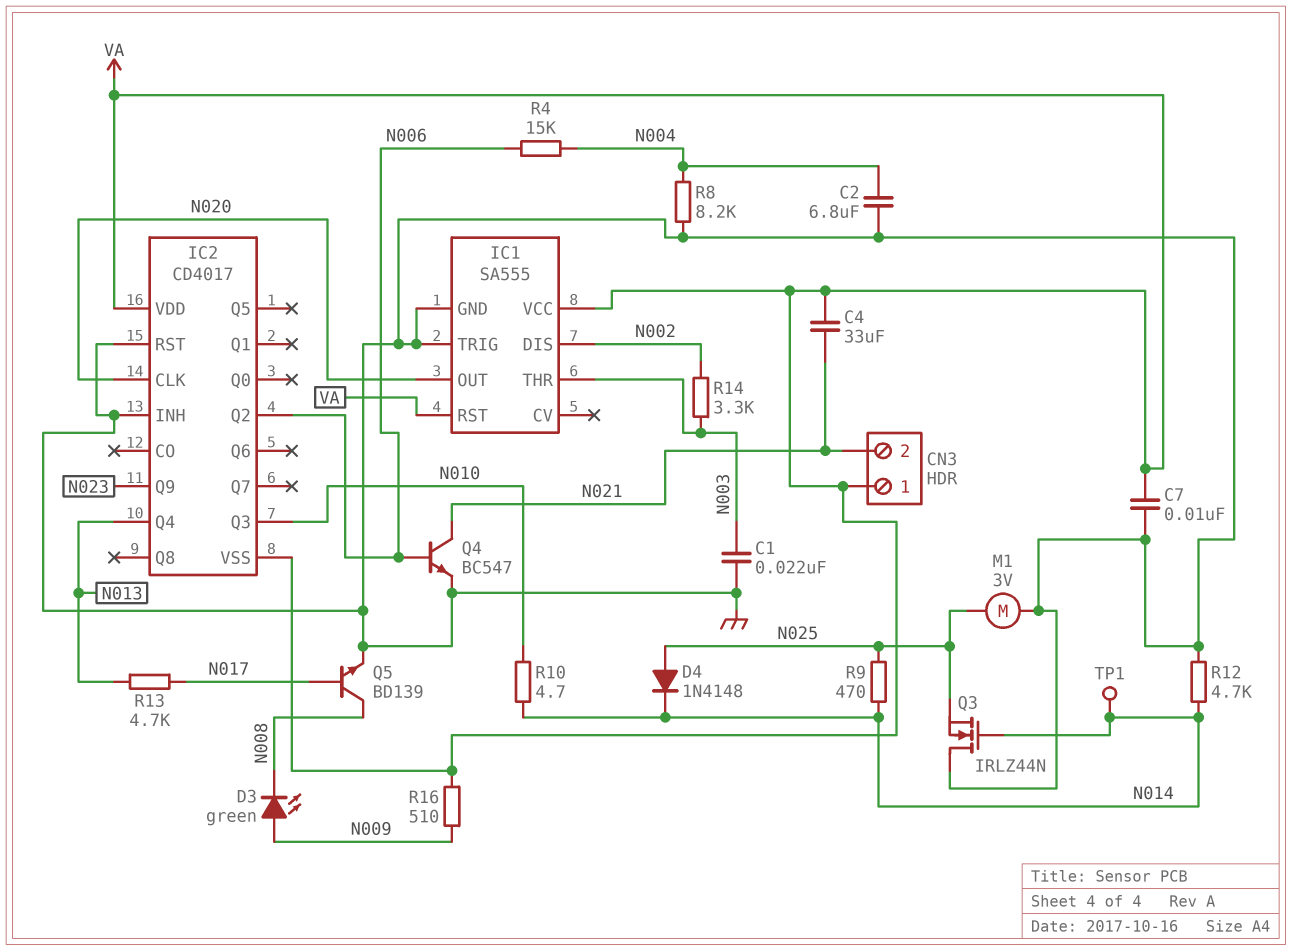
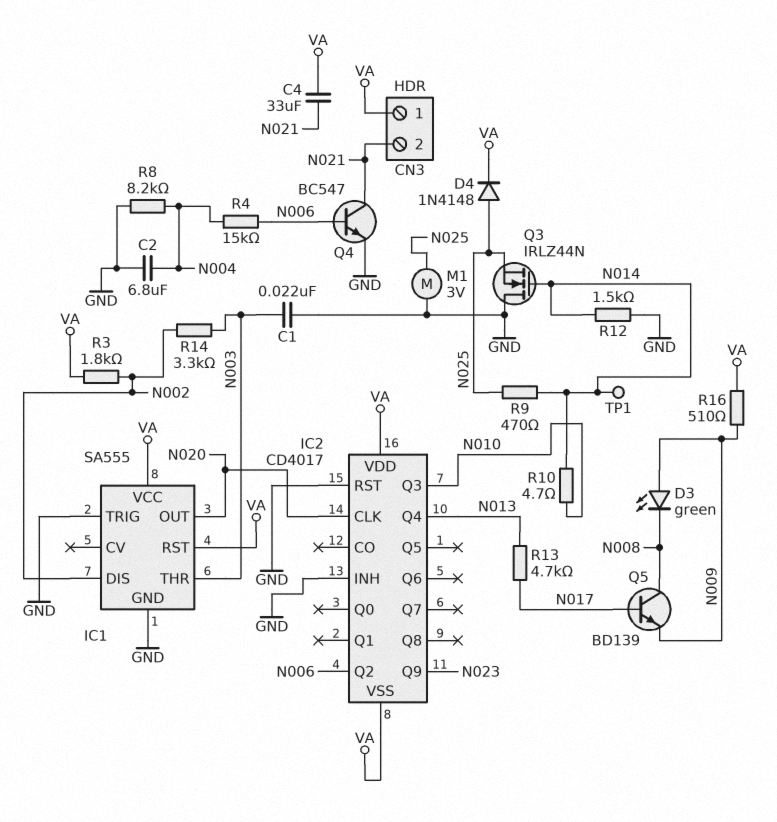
C7: 10nF (GND, VA) -> none
D4: diode 1N4148 (A N025, K N014) -> diode 1N4148 (A N025, K VA)
Q5: NPN BD139 (B N017, C N008, E GND) -> NPN BD139 (B N017, C N008, E N009)
R3: none -> 1.8k (N002, VA)
R12: 4.7k (GND, N014) -> 1.5k (GND, N014)

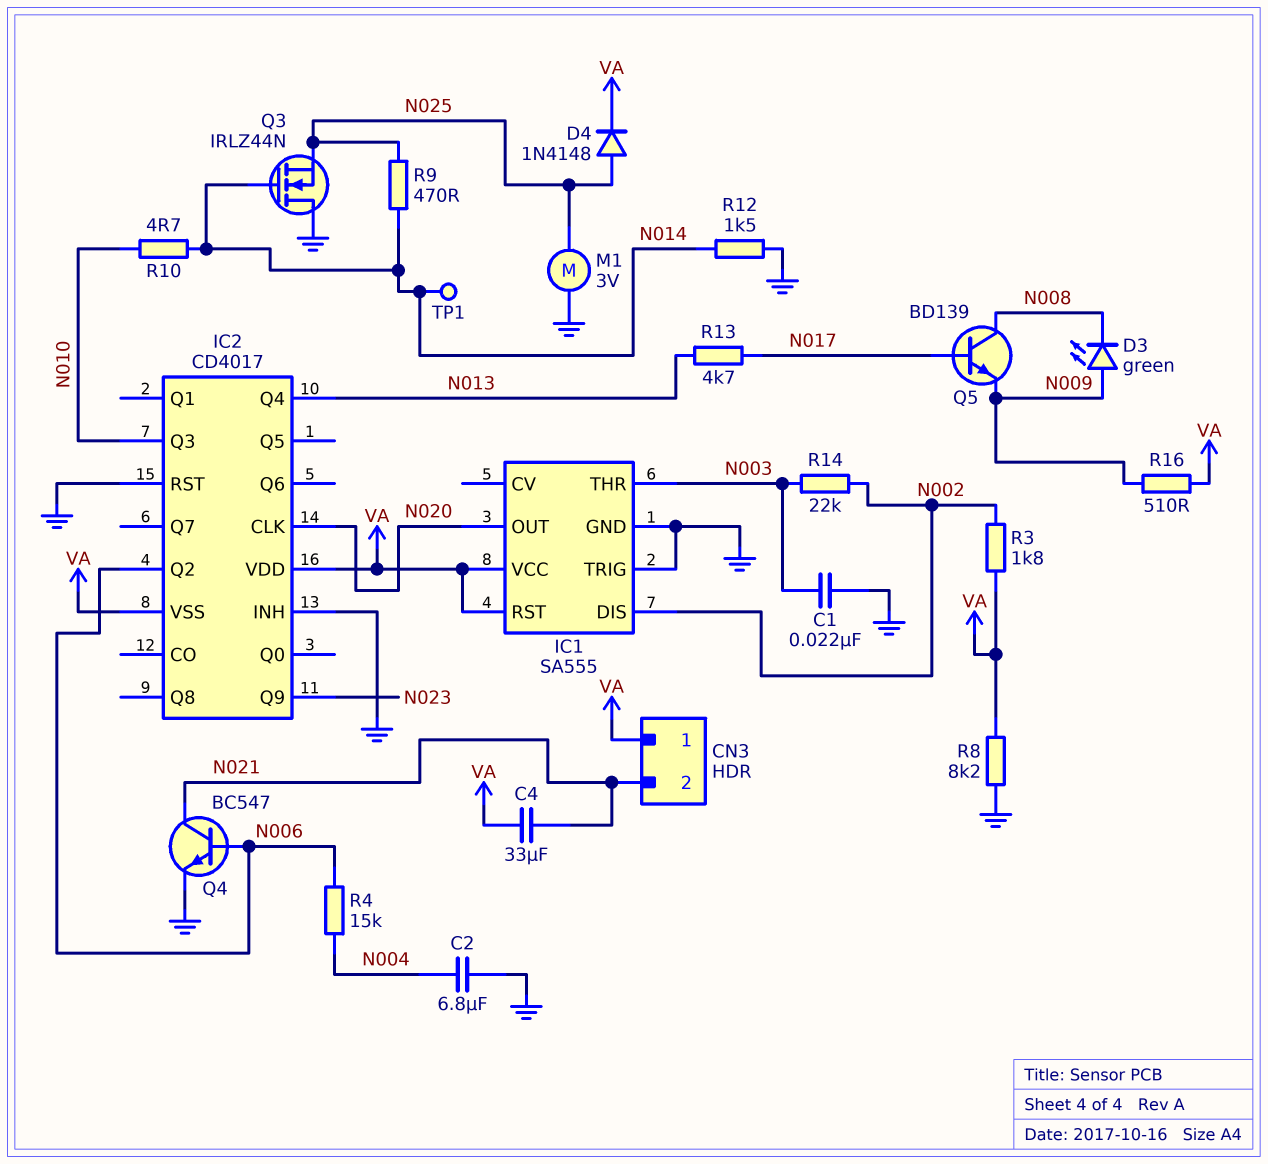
R8: 8.2k (GND, N004) -> 8.2k (GND, VA)
R14: 3.3k (N002, N003) -> 22k (N002, N003)

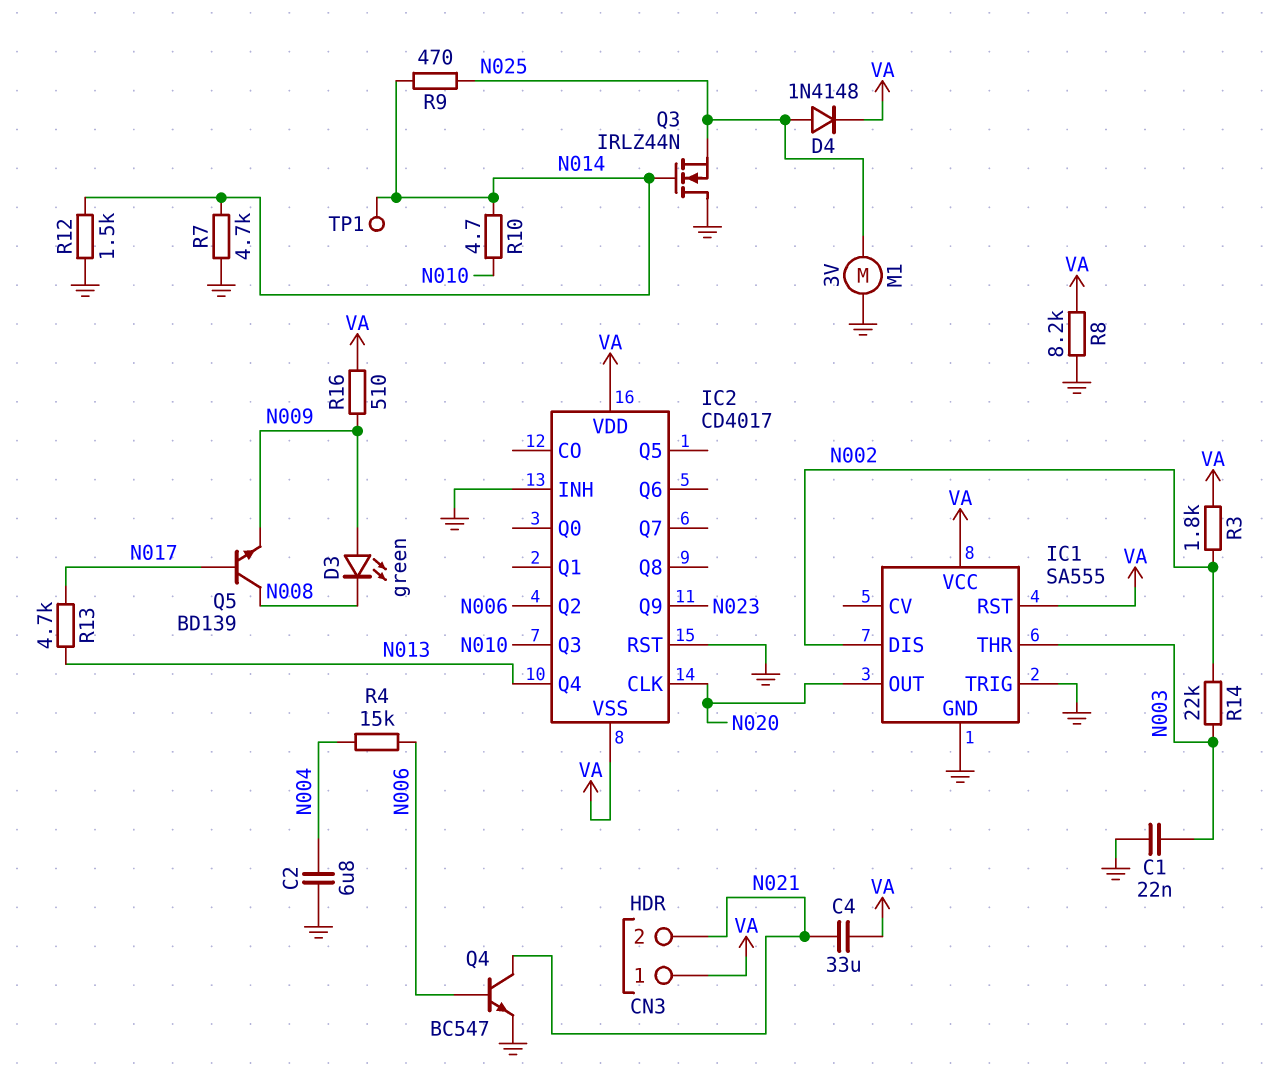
R7: none -> 4.7k (GND, N014)

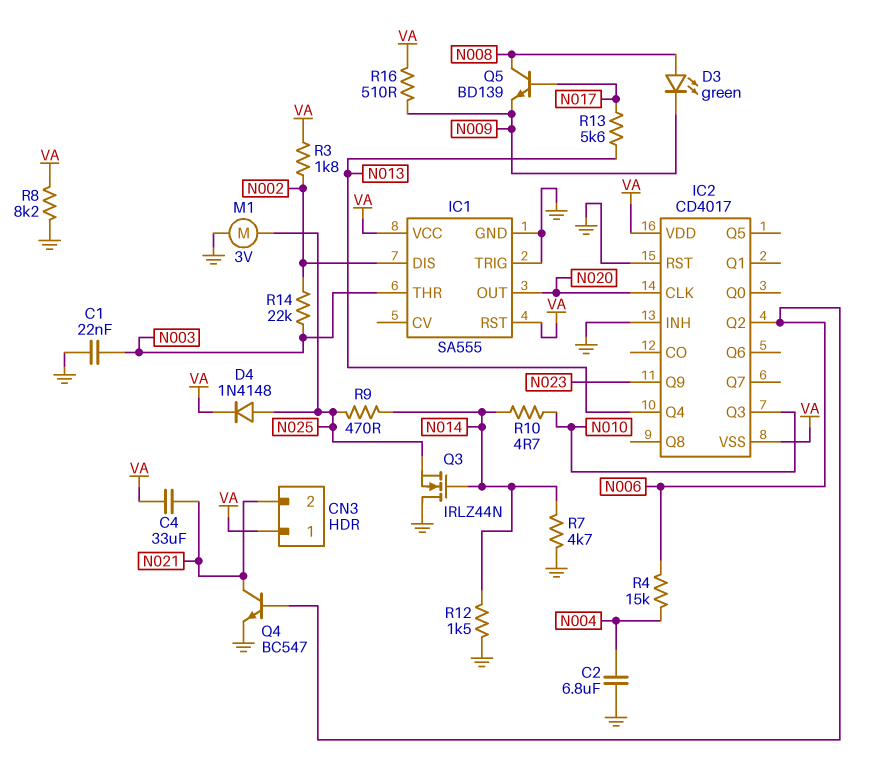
D3: LED green (A N009, K N008) -> LED green (A N008, K N009)
R13: 4.7k (N013, N017) -> 5.6k (N013, N017)
TP1: test point (N014) -> none

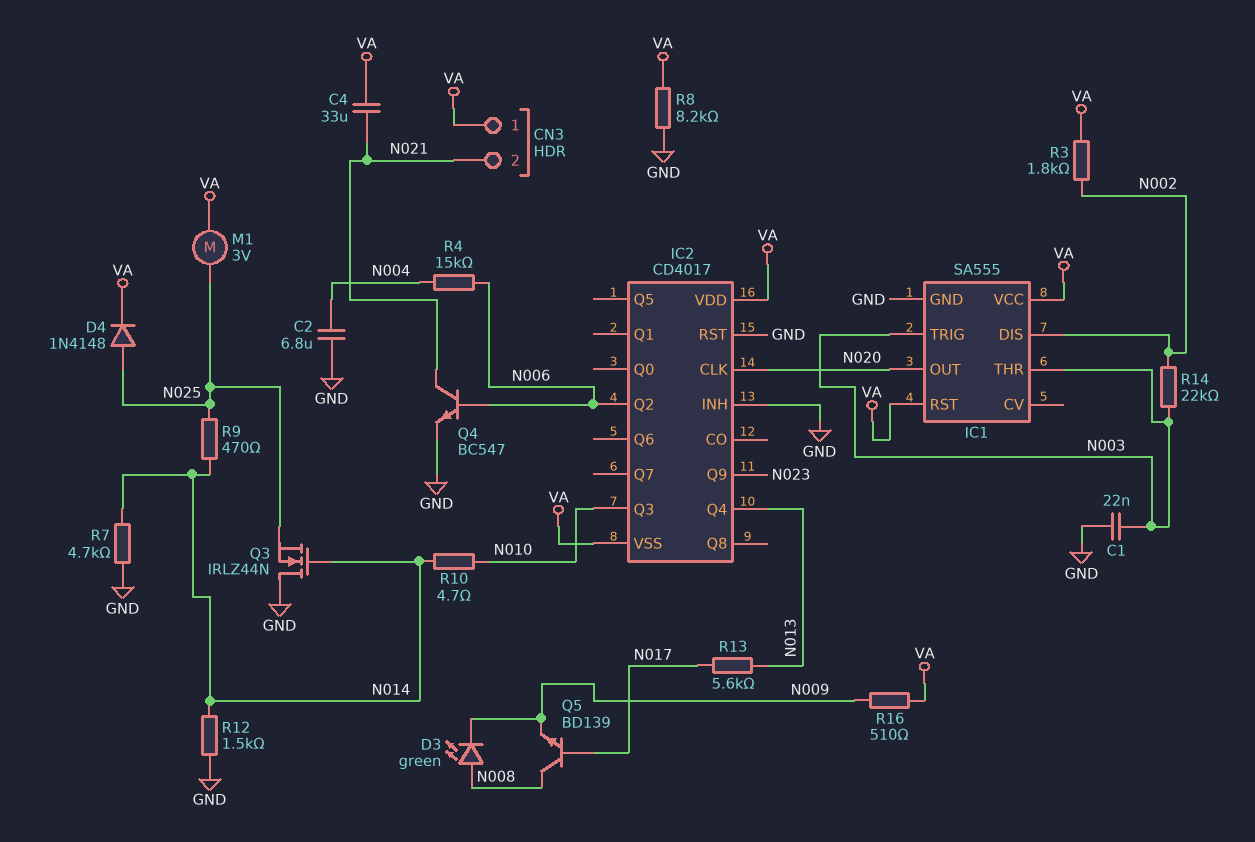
IC1 pin TRIG: GND -> N003
M1: motor 3V (GND, N025) -> motor 3V (N025, VA)

